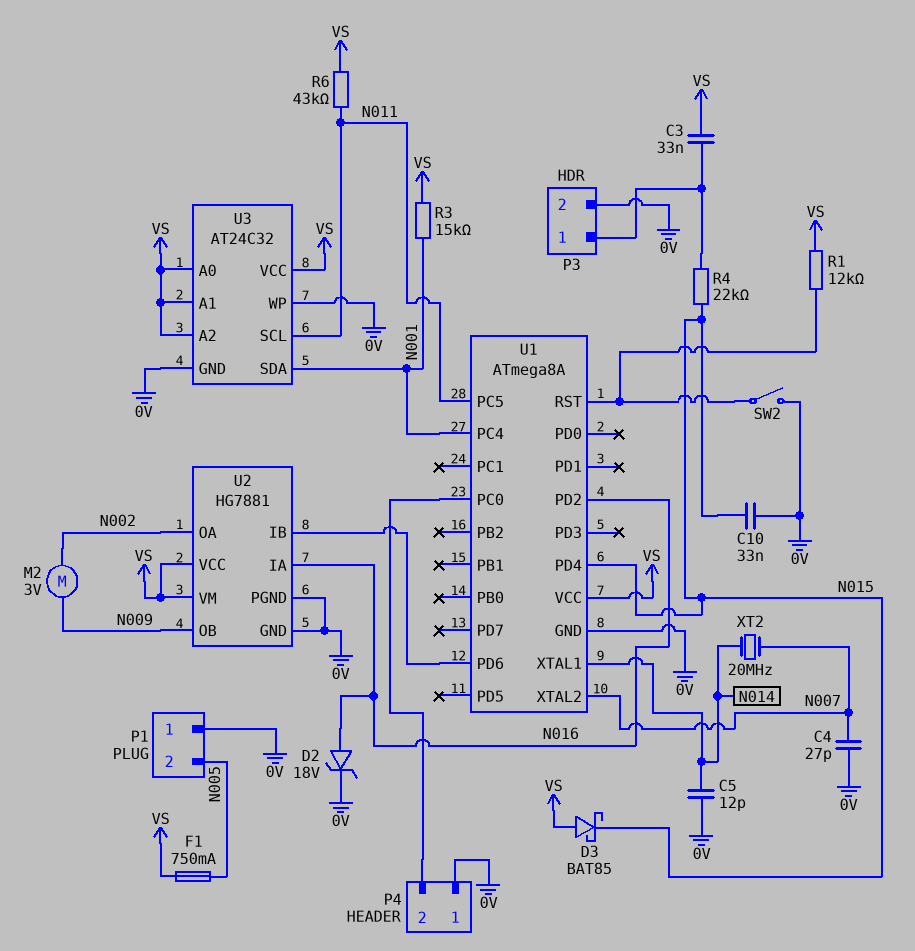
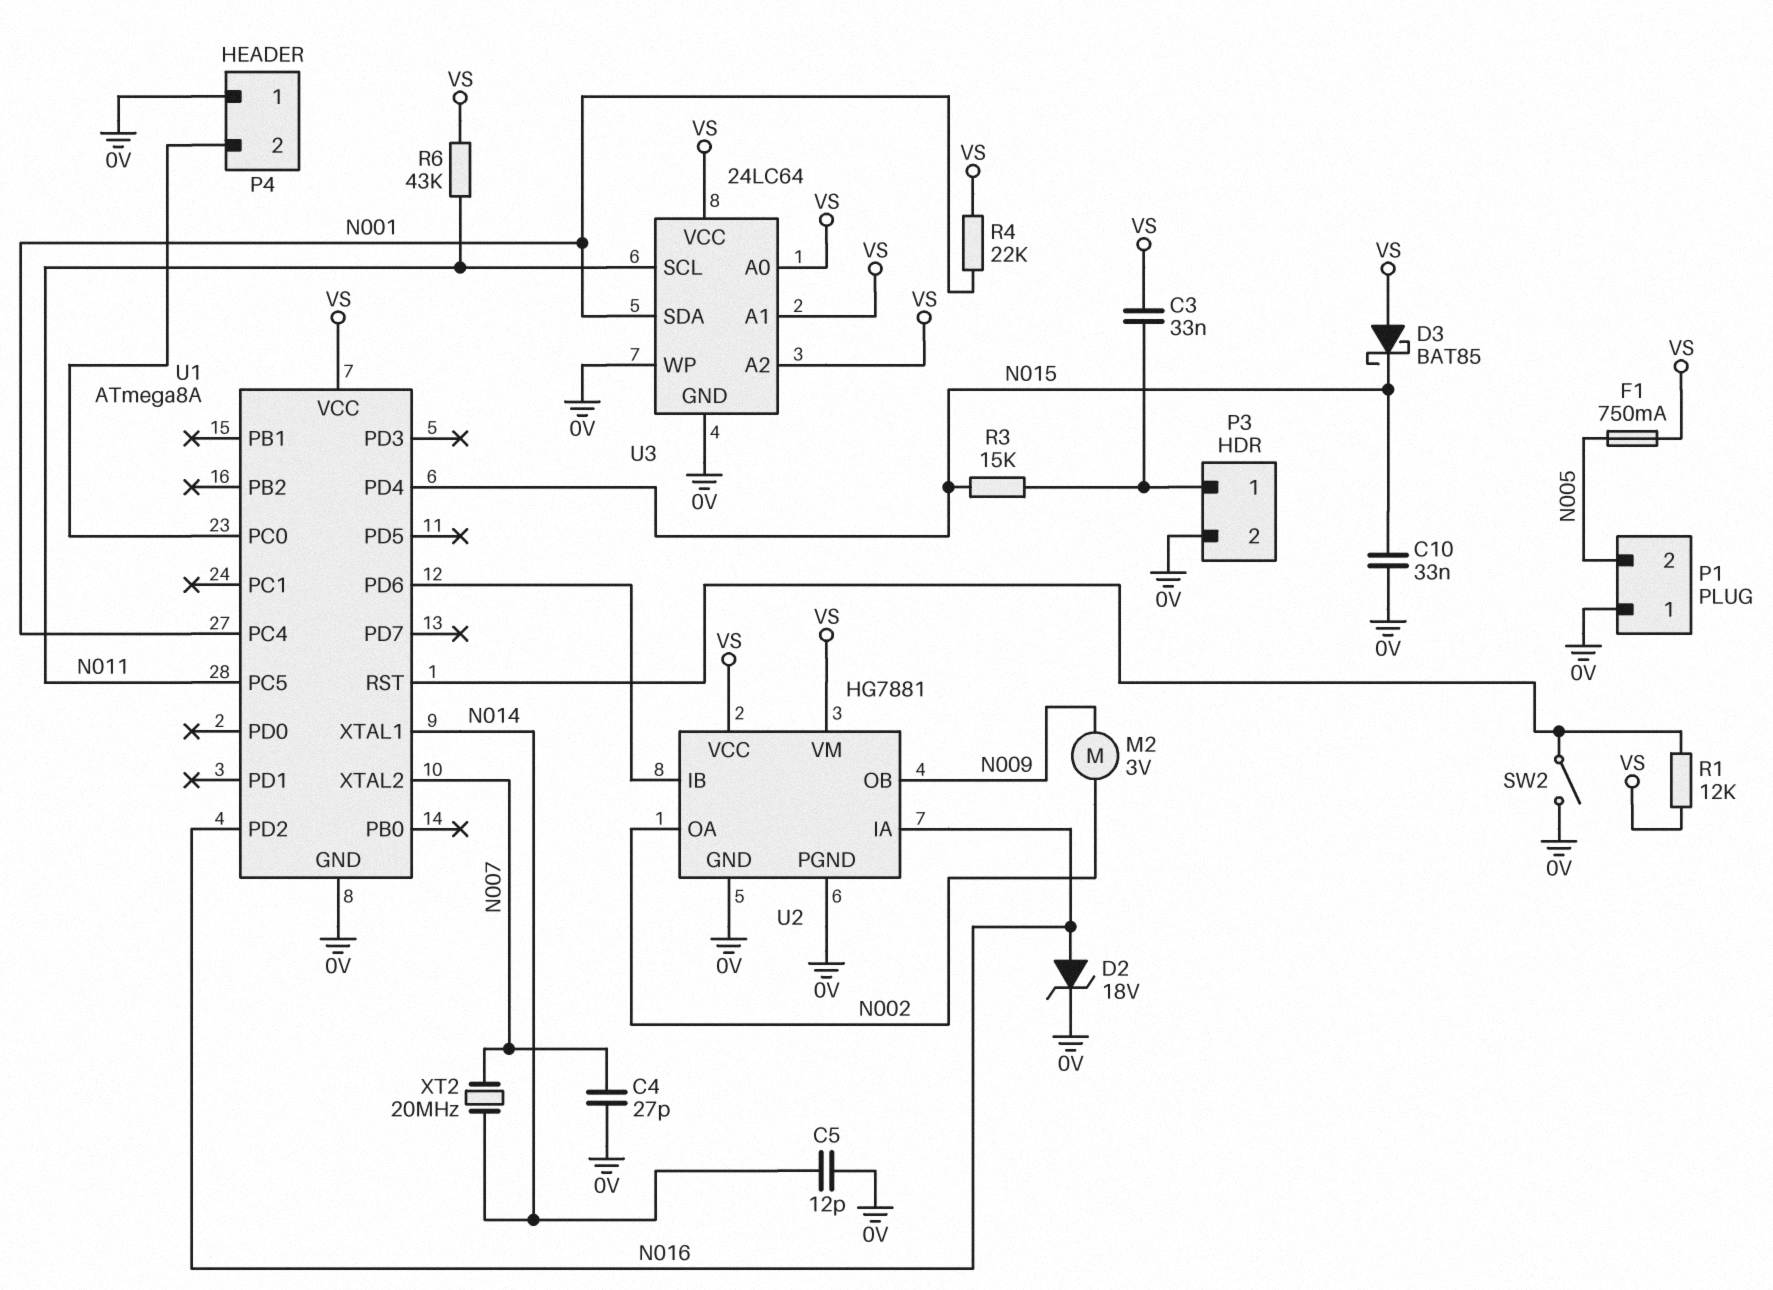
R3: 15k (N001, VS) -> 15k (N015, P3/1)
R4: 22k (N015, P3/1) -> 22k (N001, VS)
U3: AT24C32 -> 24LC64

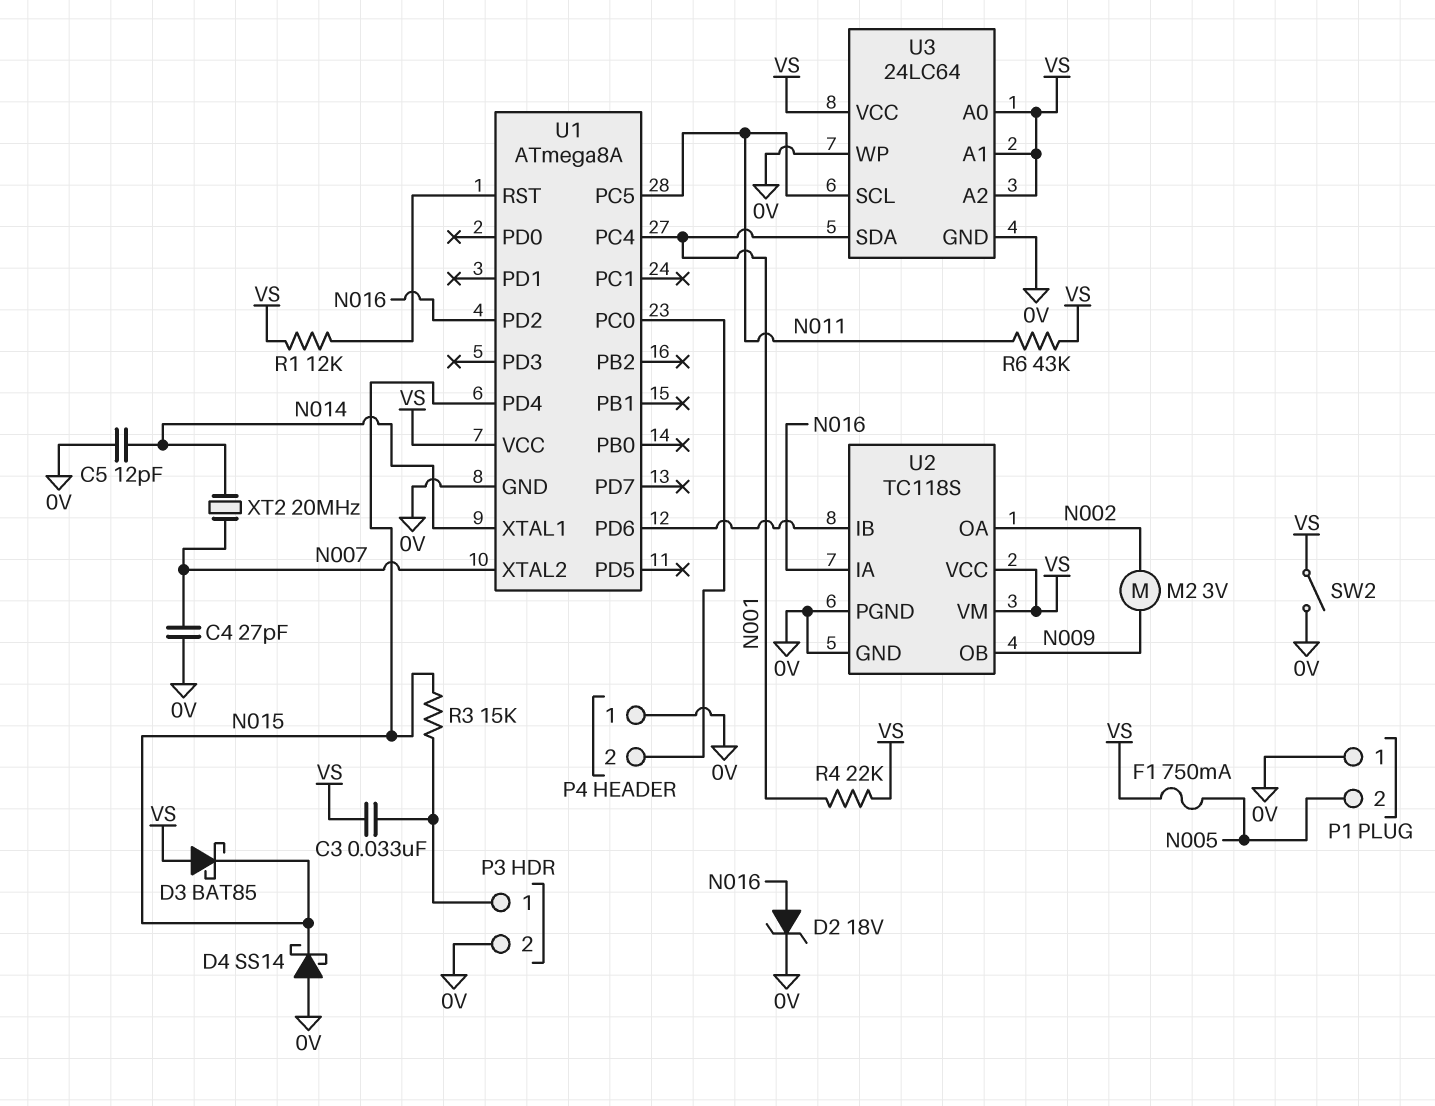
C10: 33nF (0V, N015) -> none
D4: none -> schottky SS14 (A 0V, K N015)
SW2: switch (0V, U1/RST) -> switch (0V, VS)
U2: HG7881 -> TC118S

